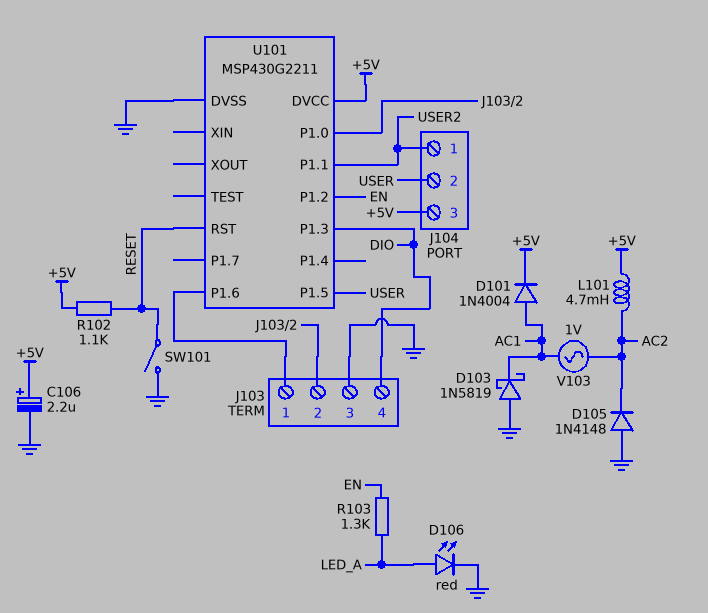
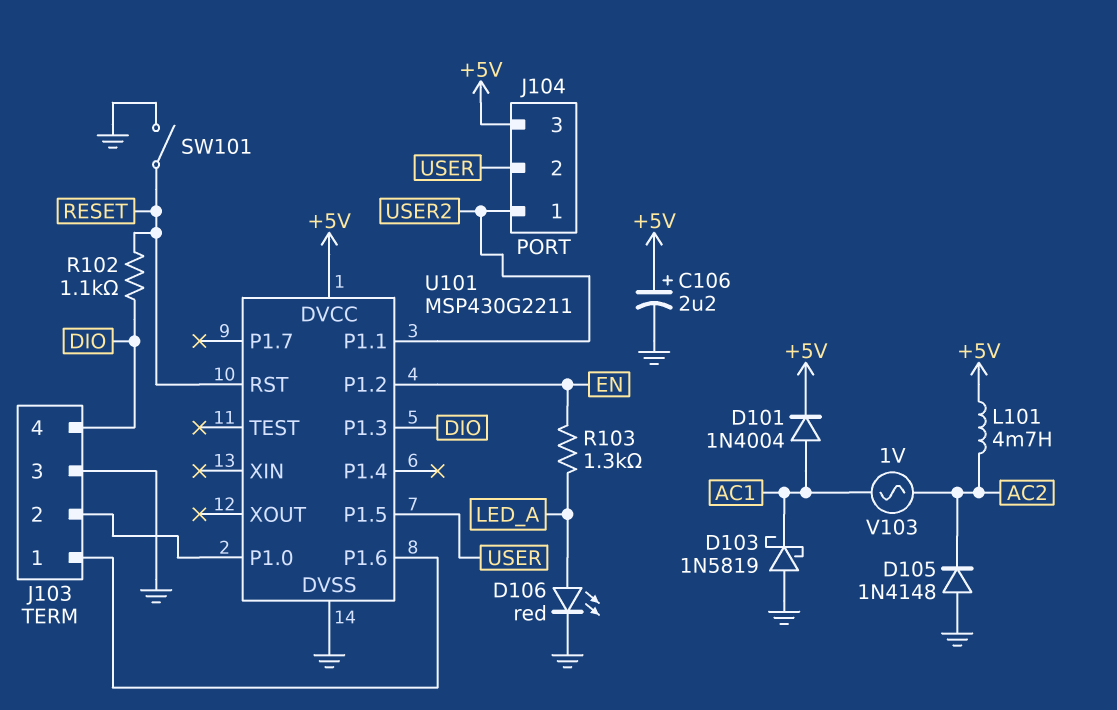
R102: 1.1k (+5V, RESET) -> 1.1k (DIO, RESET)

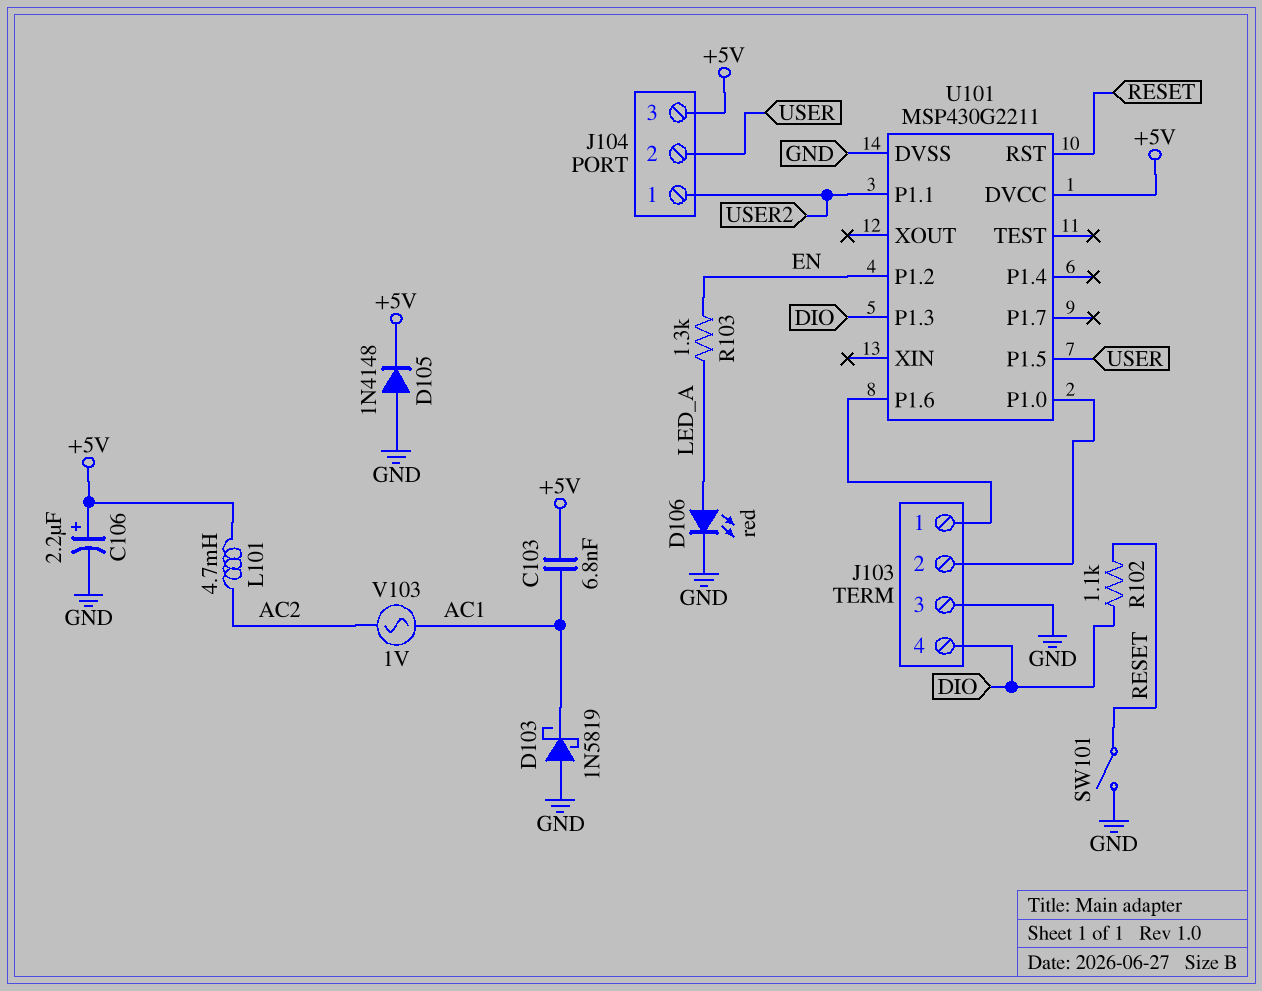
C103: none -> 6.8nF (+5V, AC1)
D101: diode 1N4004 (A AC1, K +5V) -> none
D105: diode 1N4148 (A GND, K AC2) -> diode 1N4148 (A GND, K +5V)

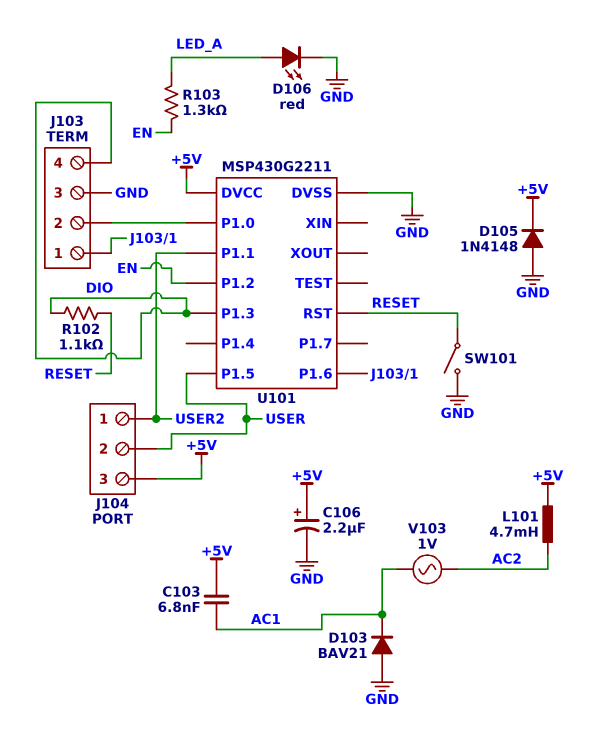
D103: schottky 1N5819 (A GND, K AC1) -> diode BAV21 (A GND, K AC1)

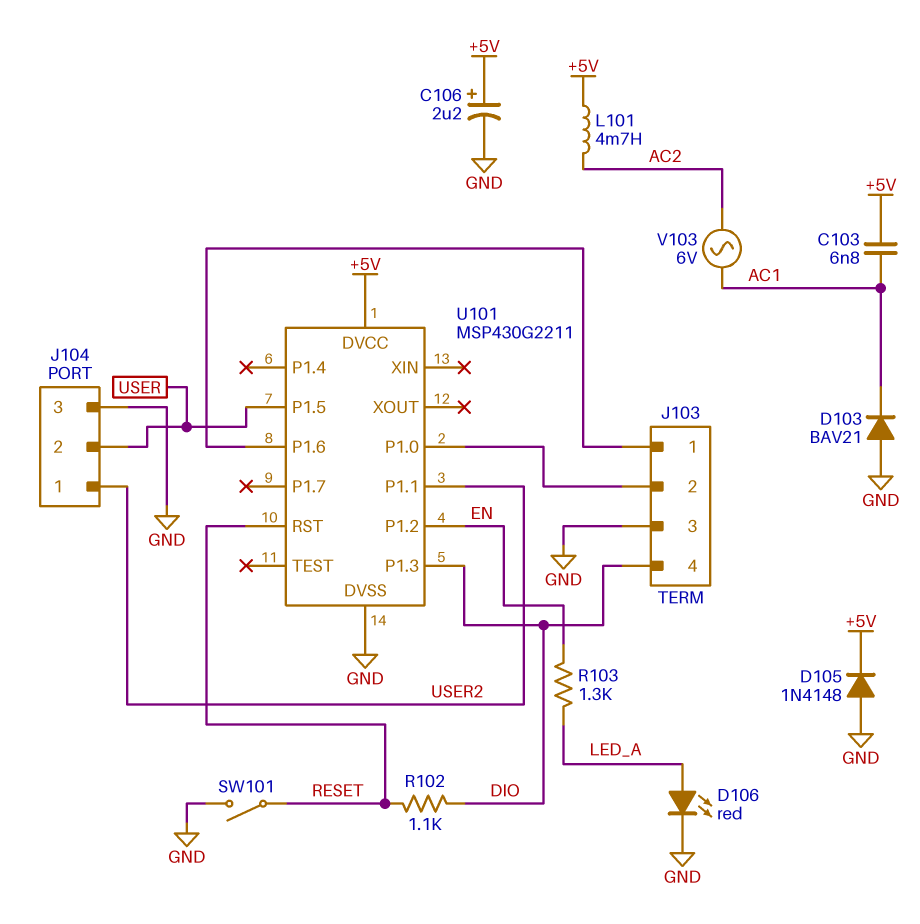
J104 pin 3: +5V -> GND
V103: AC 1V (AC1, AC2) -> AC 6V (AC1, AC2)

